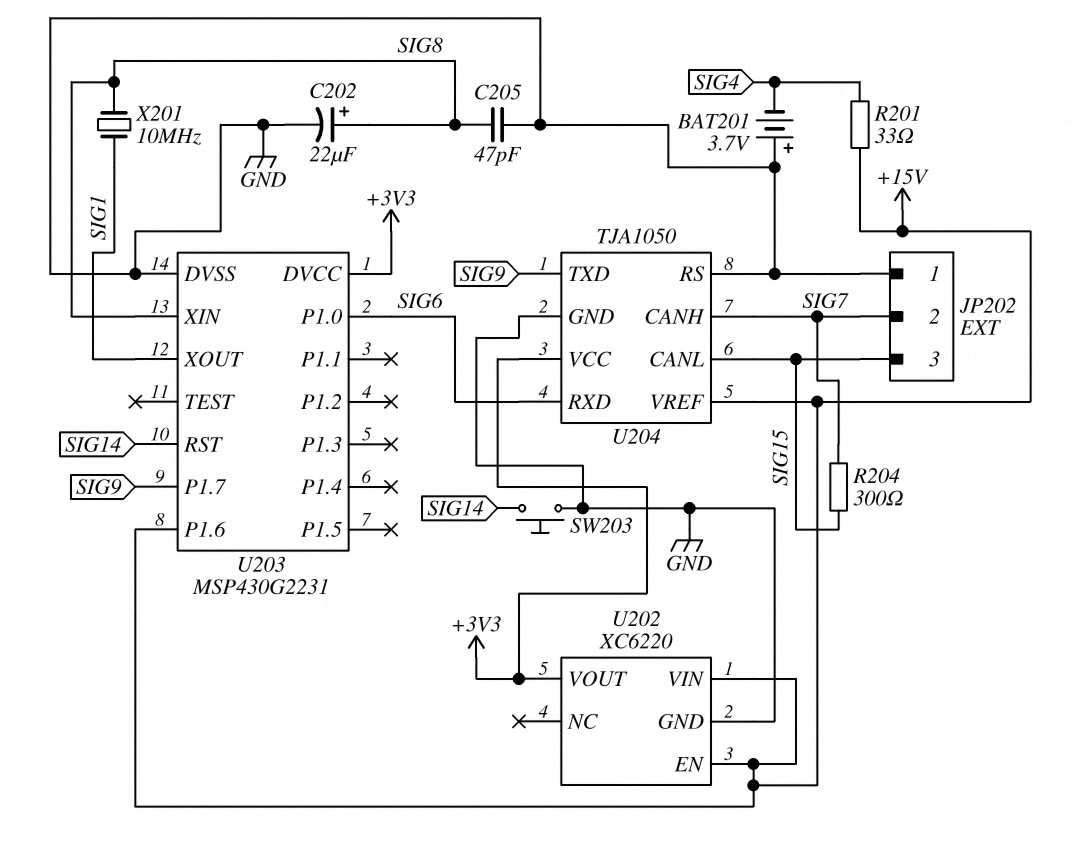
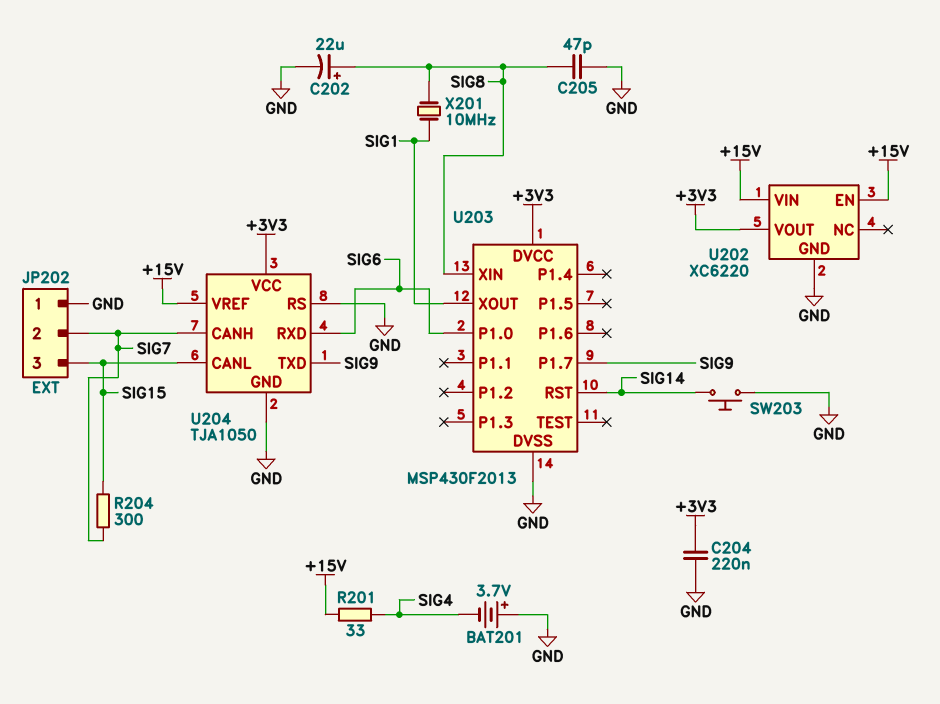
C204: none -> 220nF (+3V3, GND)
U203: MSP430G2231 -> MSP430F2013
U203 pin P1.6: +15V -> none

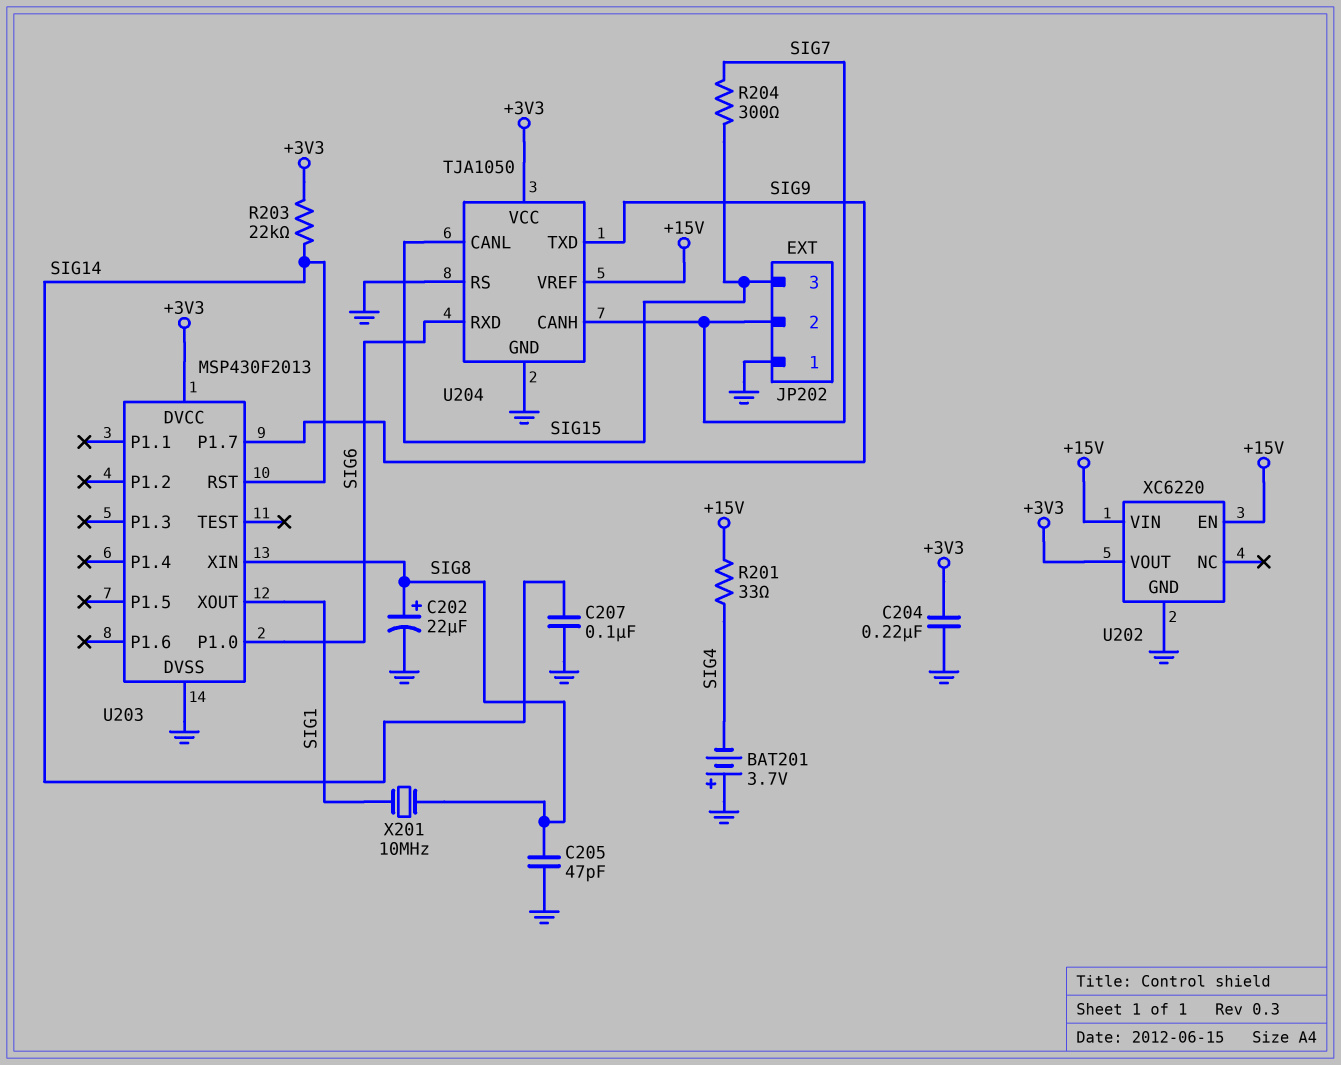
C207: none -> 100nF (GND, SIG14)
R203: none -> 22k (+3V3, SIG14)
SW203: button (GND, SIG14) -> none

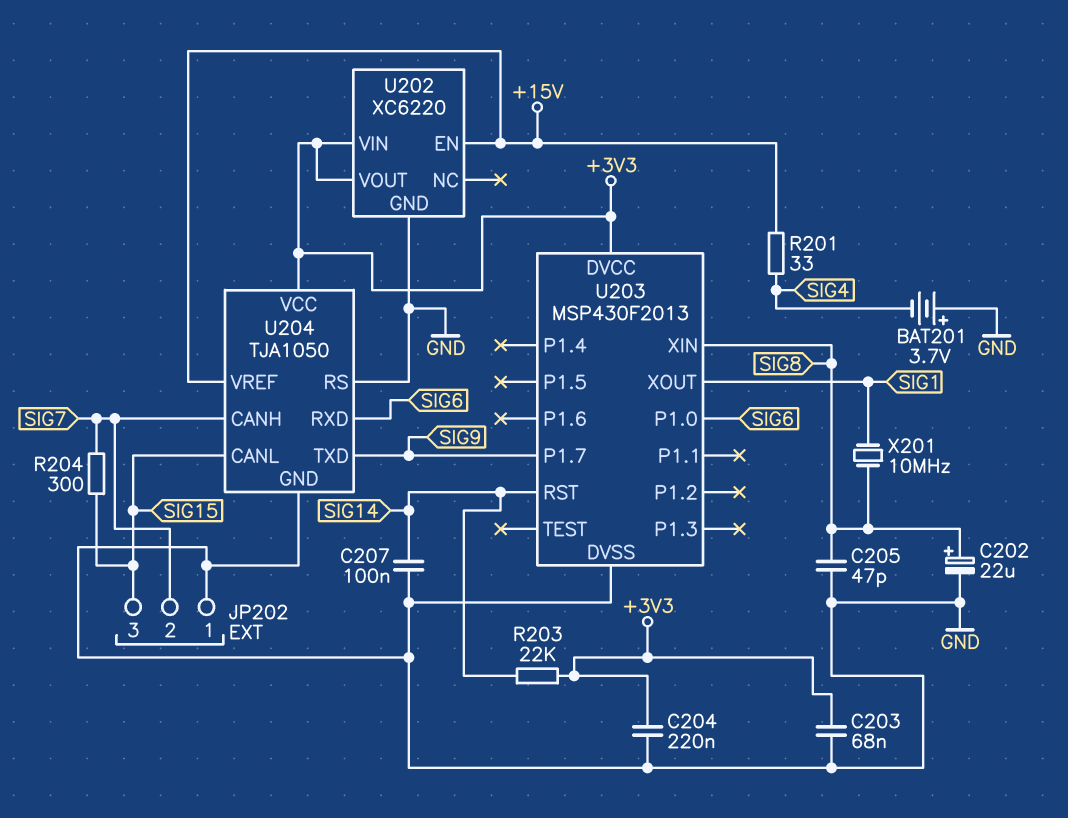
C203: none -> 68nF (+3V3, GND)
U202 pin VIN: +15V -> +3V3

